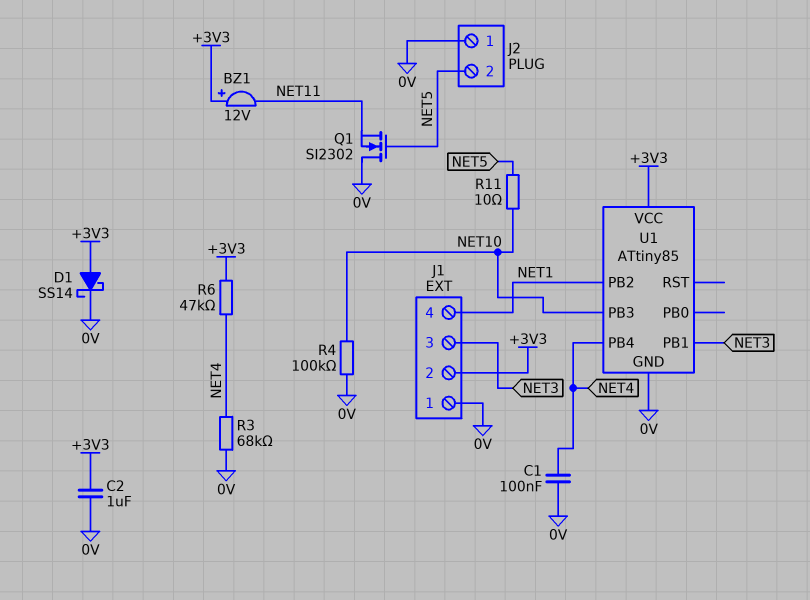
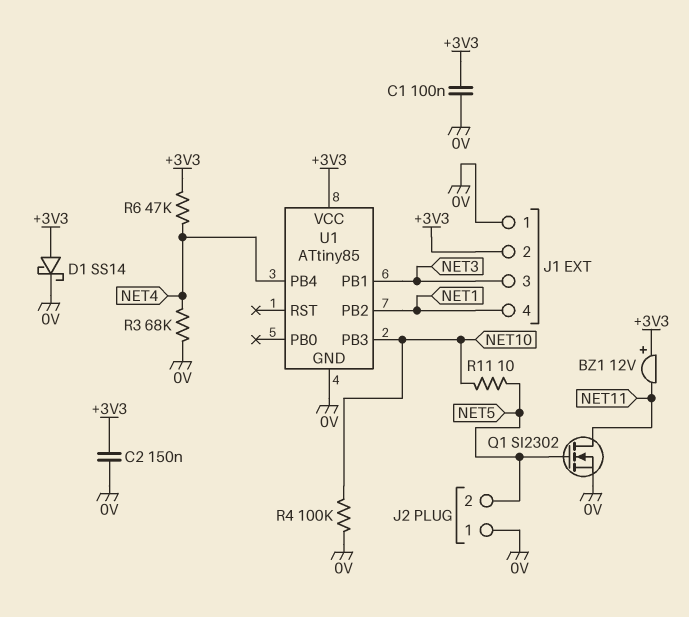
C1: 100nF (0V, NET4) -> 100nF (+3V3, 0V)
C2: 1uF (+3V3, 0V) -> 150nF (+3V3, 0V)
Q1: NMOS SI2302 (G NET5, D 0V, S NET11) -> NMOS SI2302 (G NET5, D NET11, S 0V)

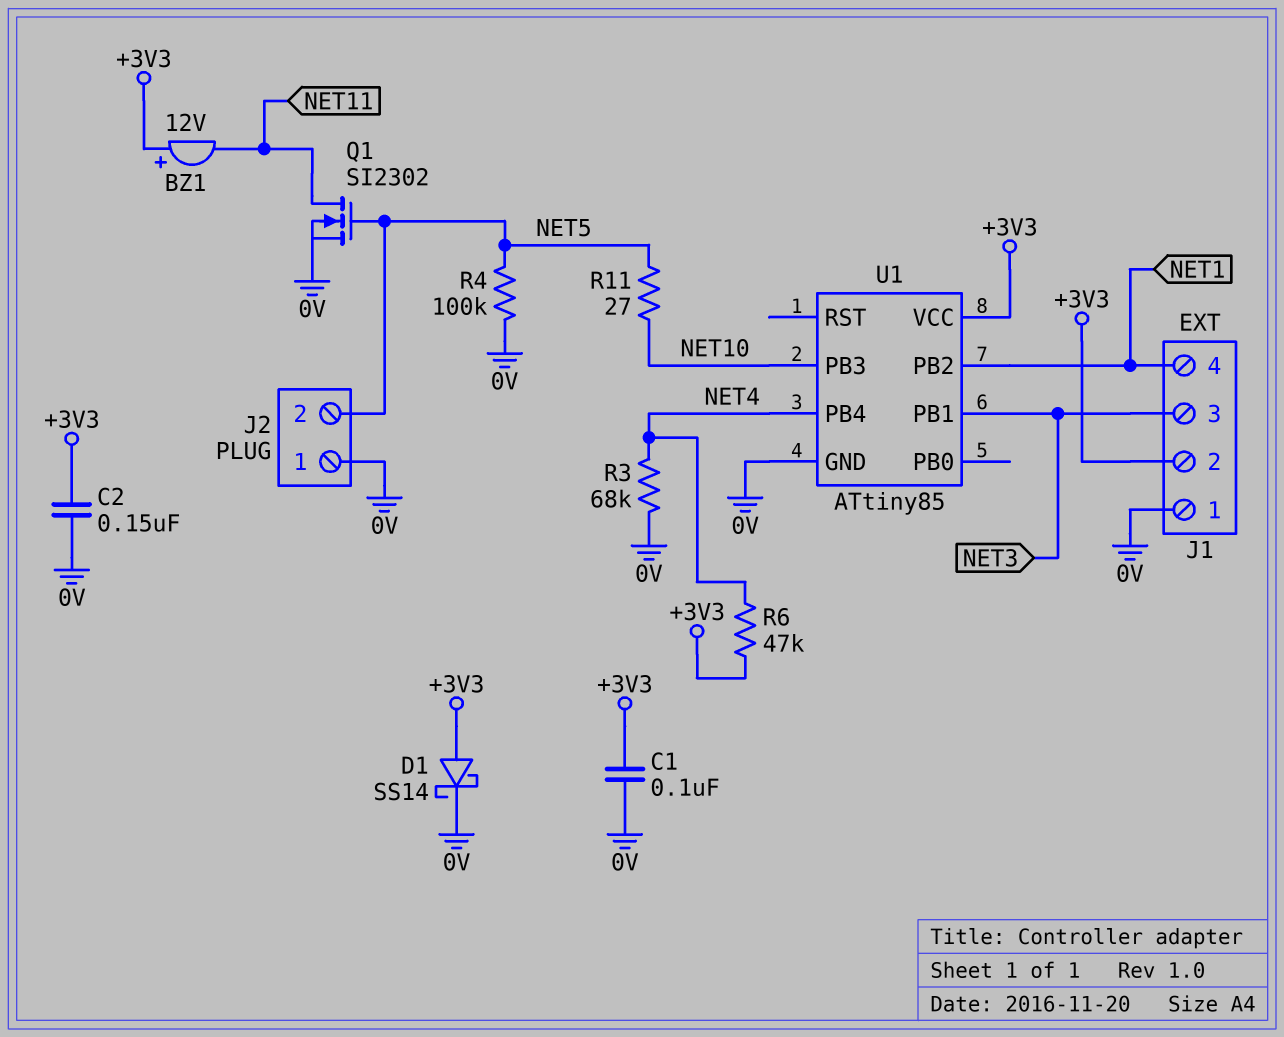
R4: 100k (0V, NET10) -> 100k (0V, NET5)
R11: 10 (NET5, NET10) -> 27 (NET5, NET10)

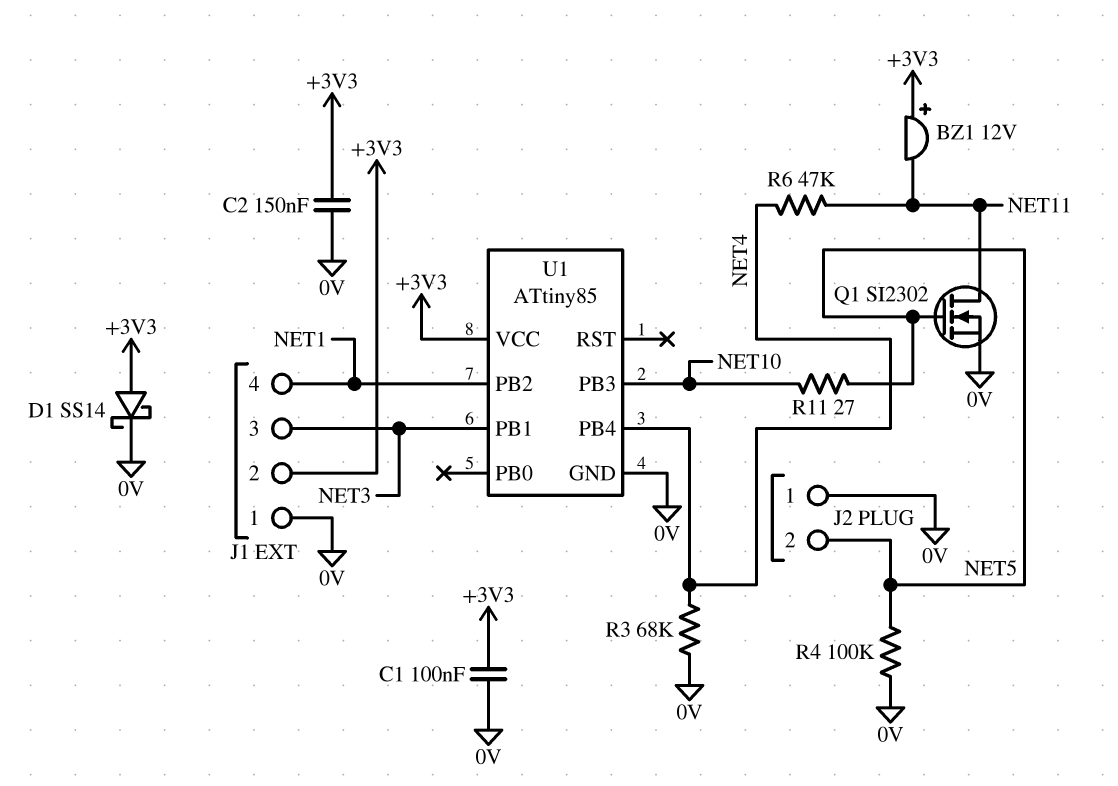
R6: 47k (+3V3, NET4) -> 47k (NET4, NET11)

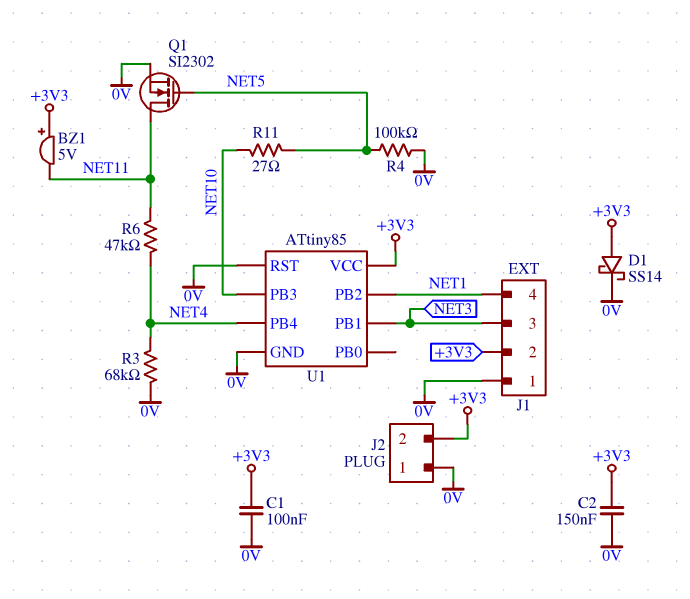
BZ1: buzzer 12V (plus +3V3, minus NET11) -> buzzer 5V (plus +3V3, minus NET11)
J2 pin 2: NET5 -> +3V3
U1 pin RST: none -> 0V

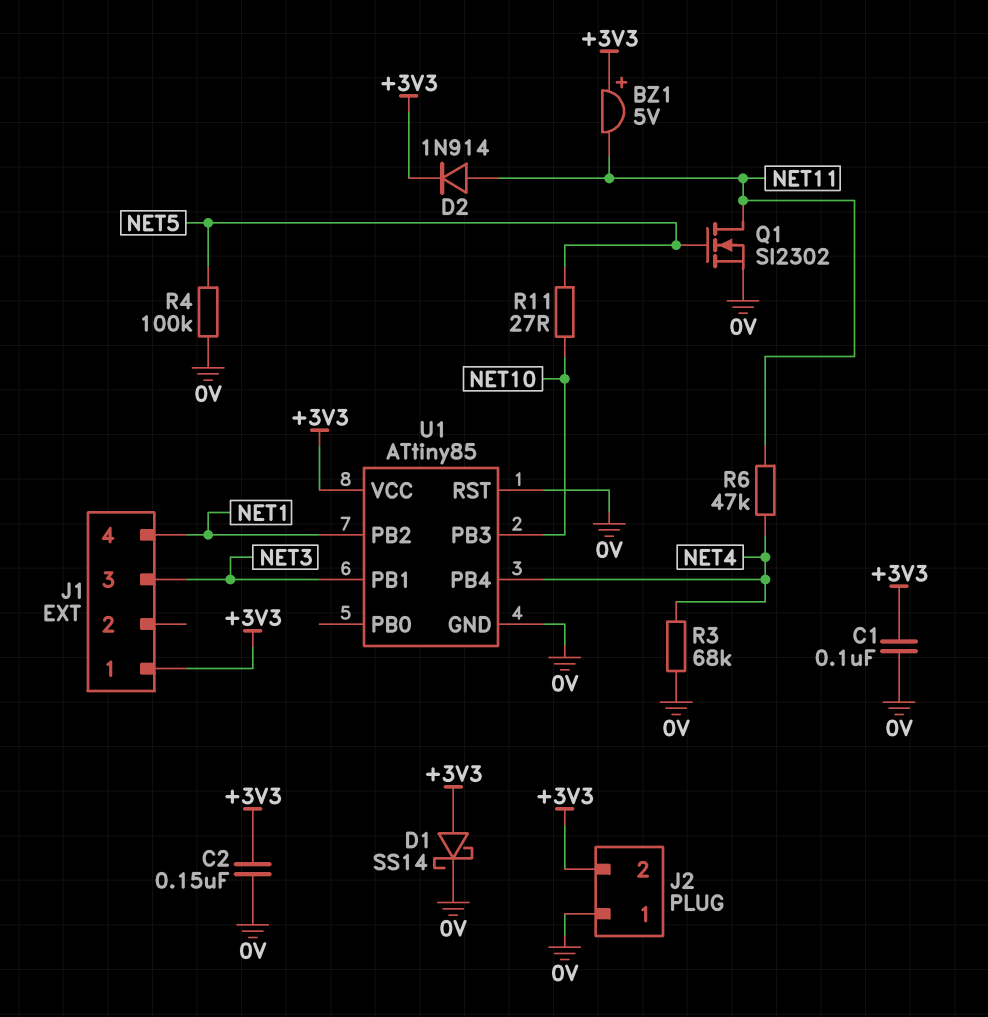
D2: none -> diode 1N914 (A NET11, K +3V3)
J1 pin 1: 0V -> +3V3
J1 pin 2: +3V3 -> none

